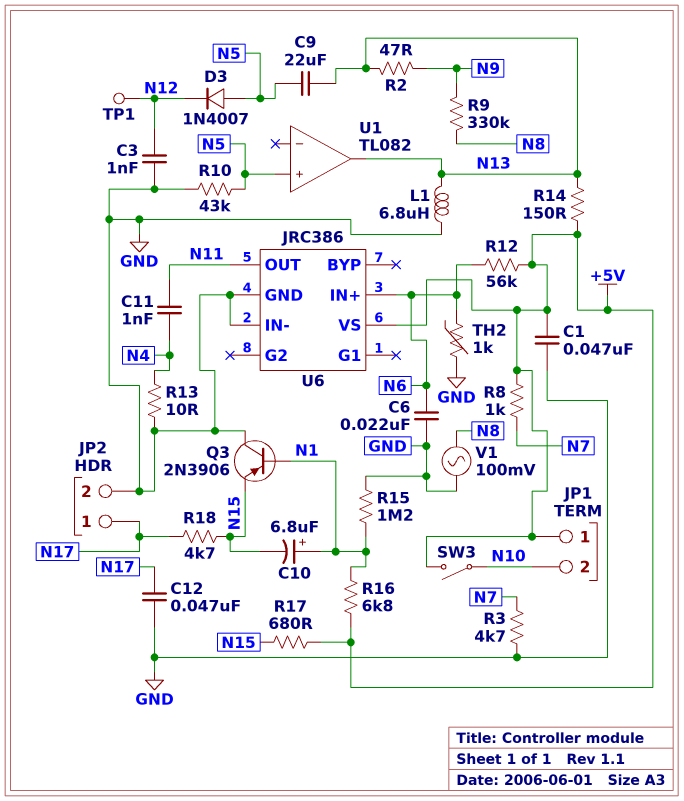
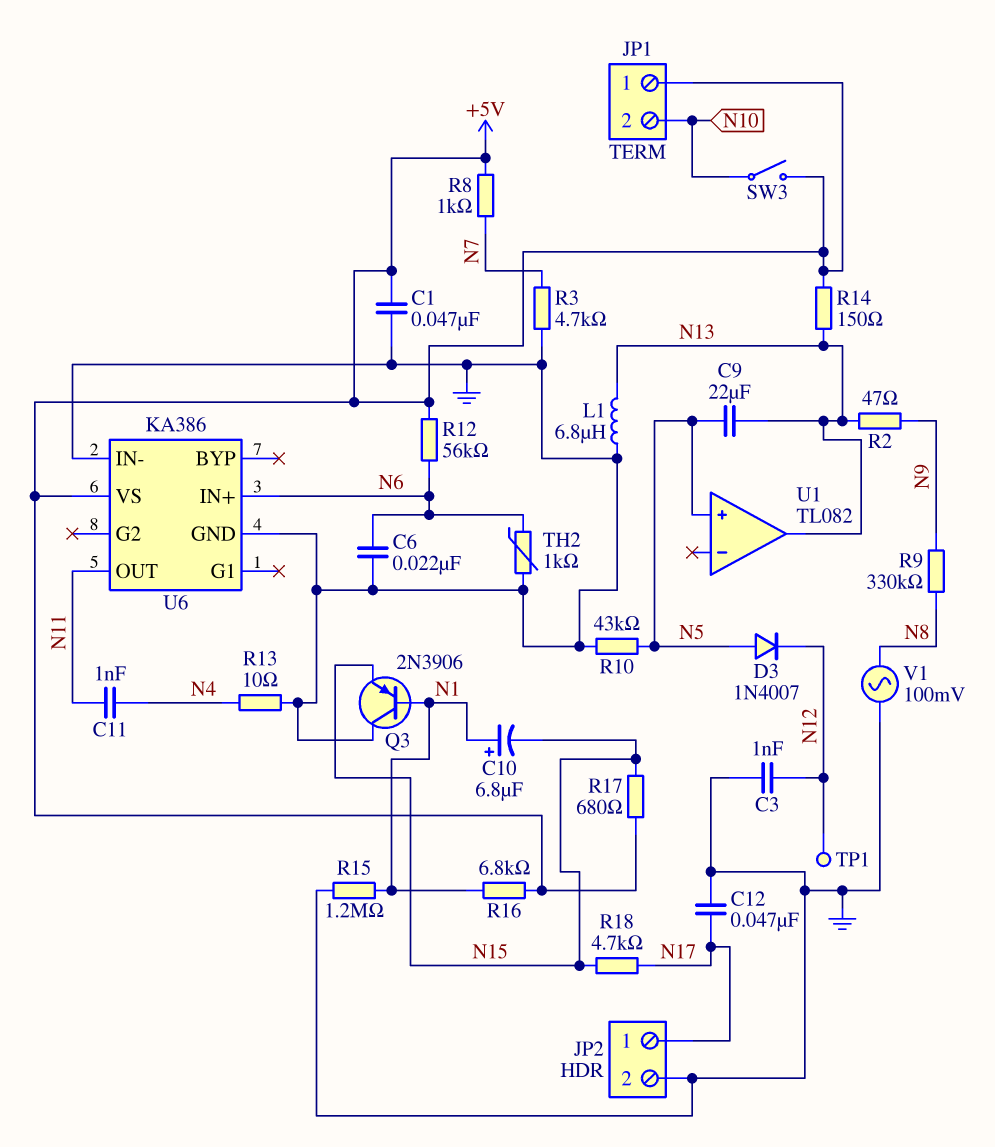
U6: JRC386 -> KA386

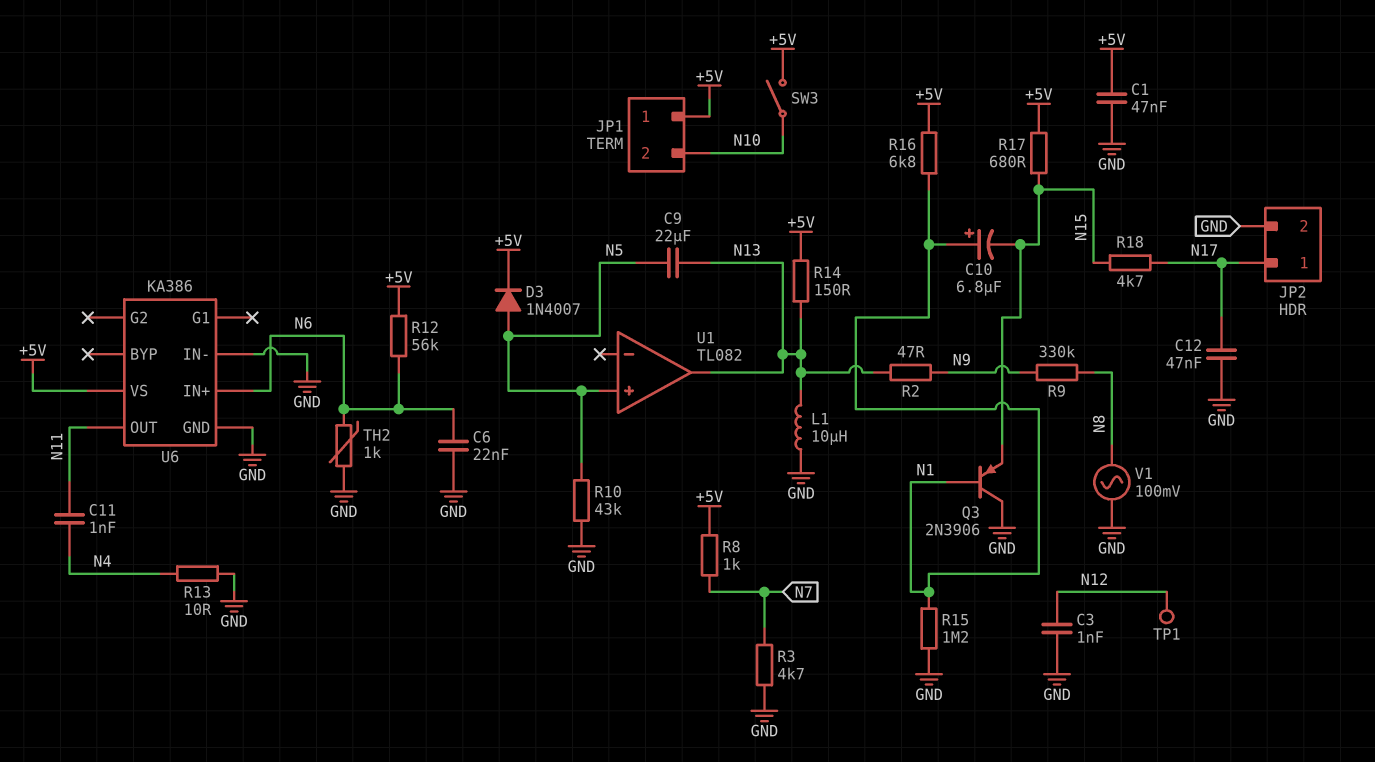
D3: diode 1N4007 (A N5, K N12) -> diode 1N4007 (A N5, K +5V)
L1: 6.8uH (GND, N13) -> 10uH (GND, N13)

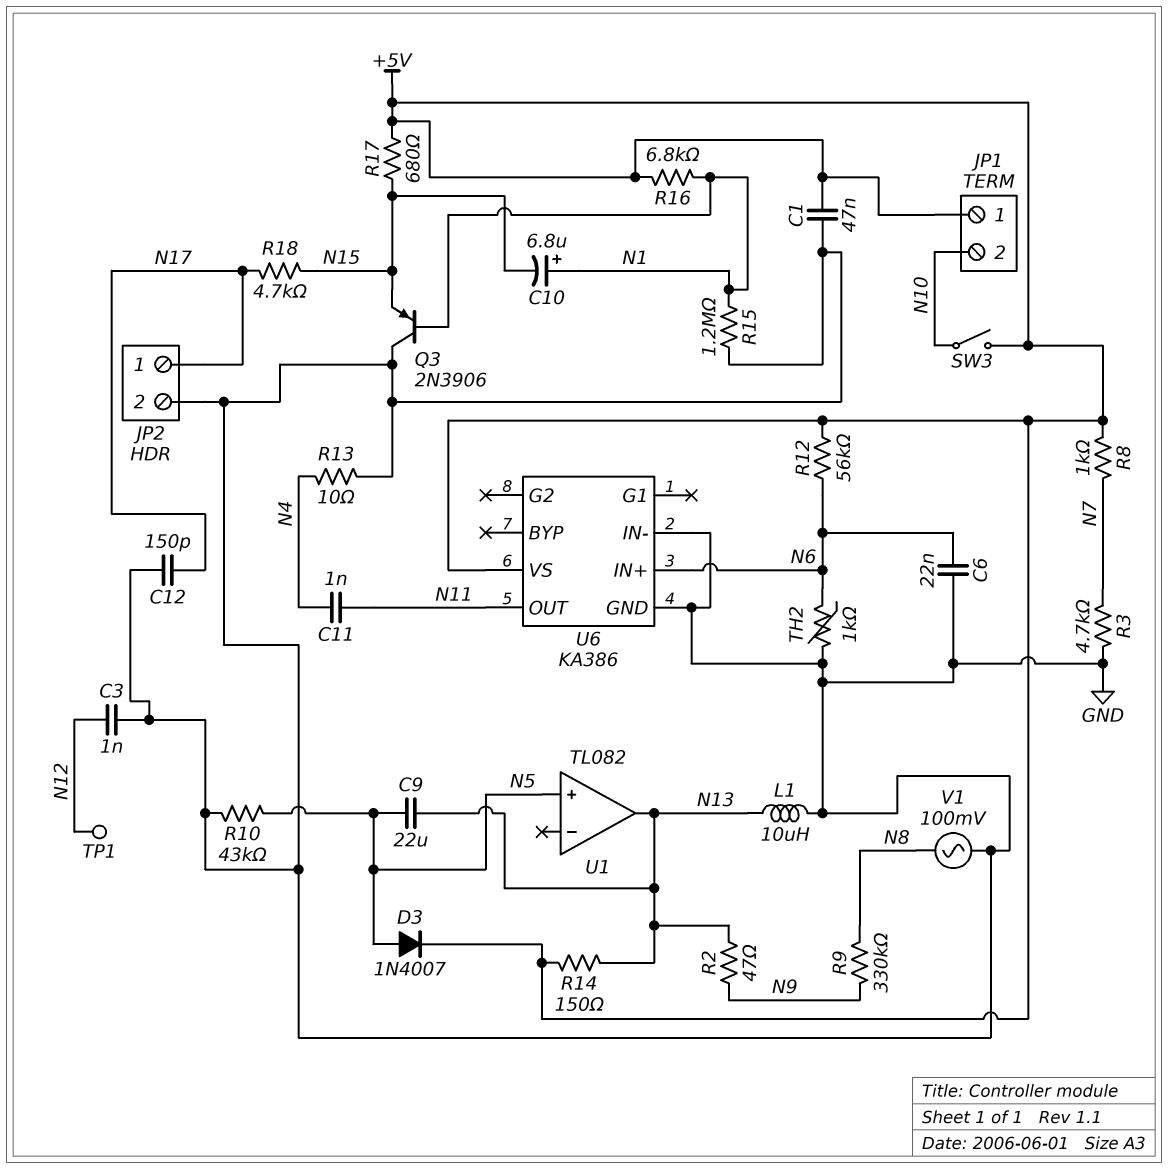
C12: 47nF (GND, N17) -> 150pF (GND, N17)

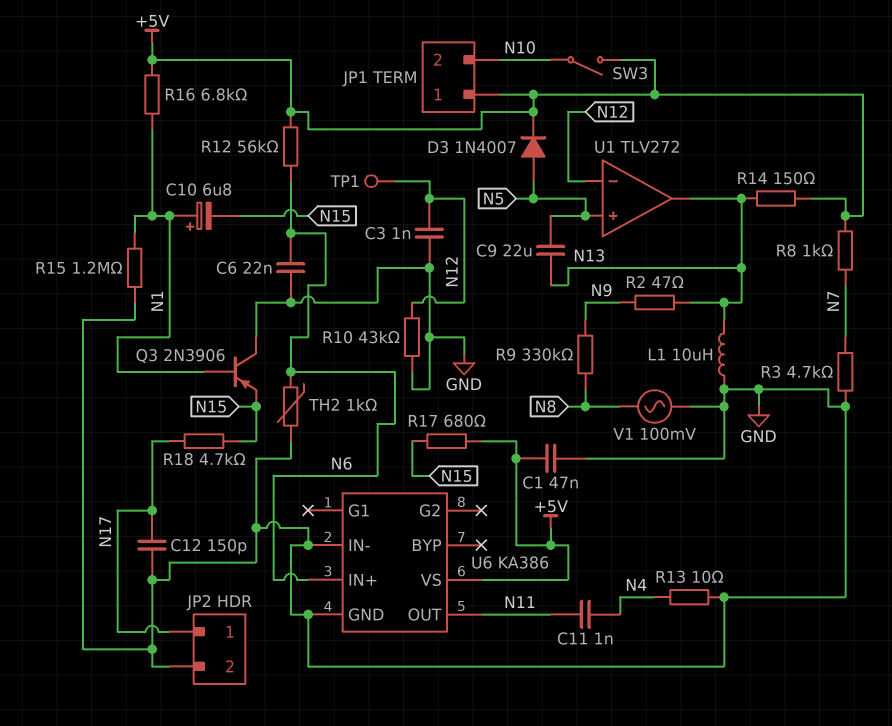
R10: 43k (GND, N5) -> 43k (GND, N12)
U1: TL082 -> TLV272
U1 pin in-: none -> N12

